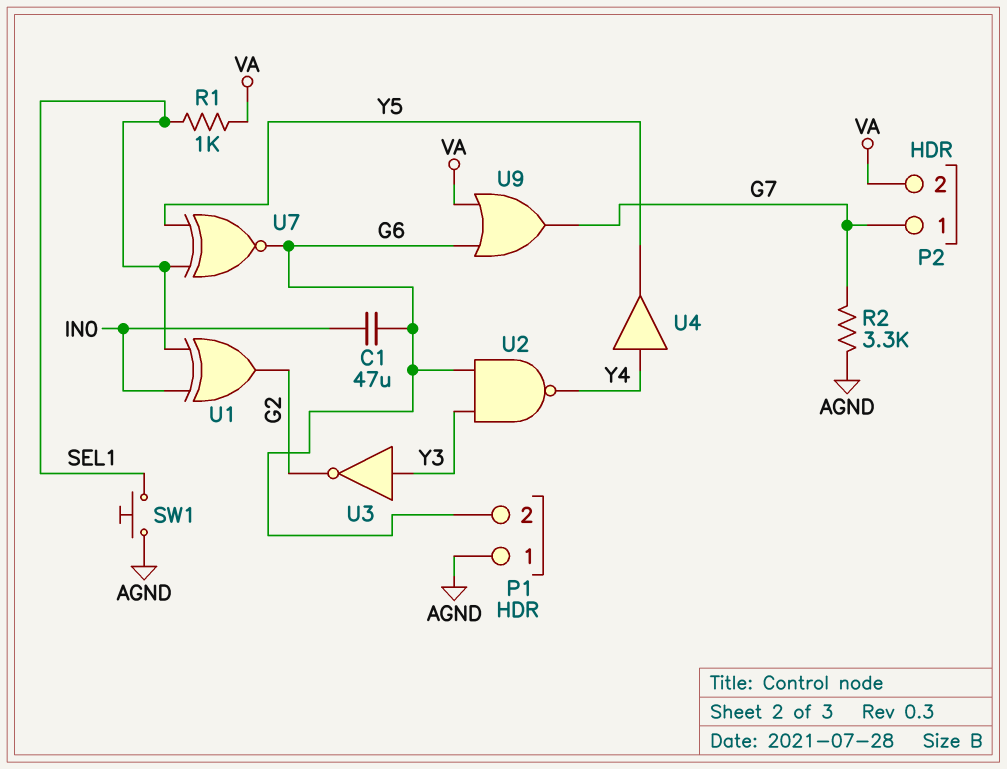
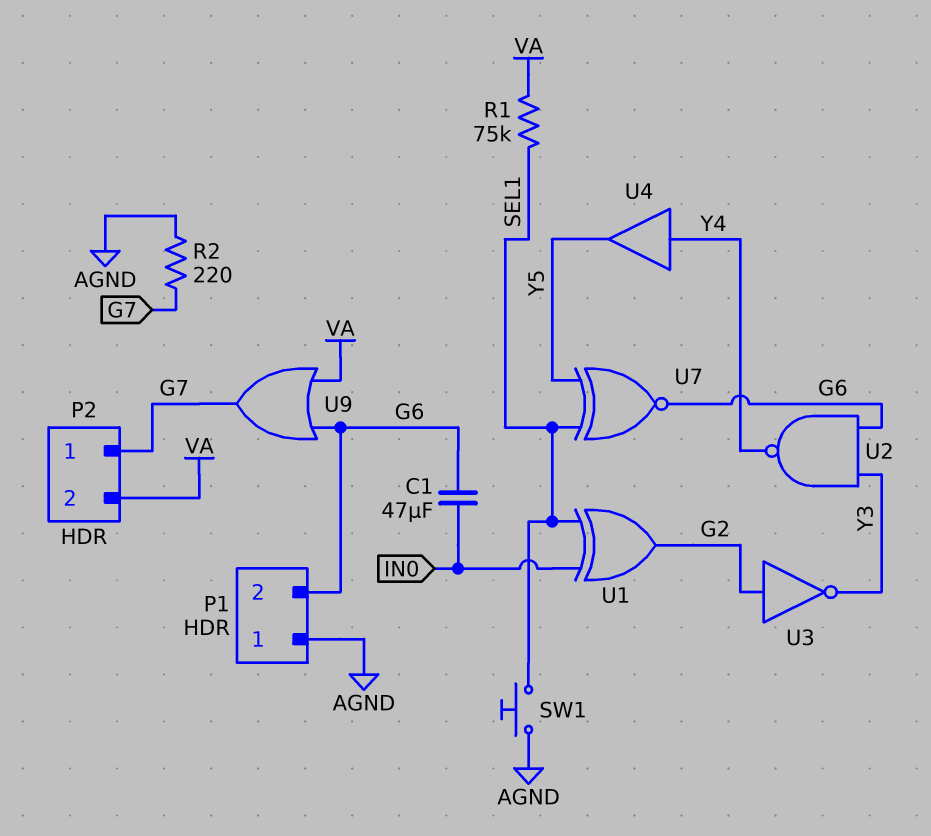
R1: 1k (SEL1, VA) -> 75k (SEL1, VA)
R2: 3.3k (AGND, G7) -> 220 (AGND, G7)
U3: NOT (in Y3, out G2) -> NOT (in G2, out Y3)

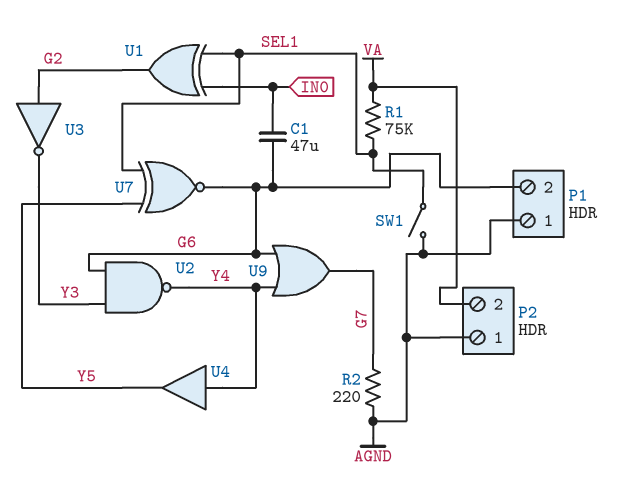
P2 pin 1: G7 -> AGND
SW1: button (AGND, SEL1) -> switch (AGND, SEL1)
U9: OR (in G6, in VA, out G7) -> OR (in G6, in Y4, out G7)

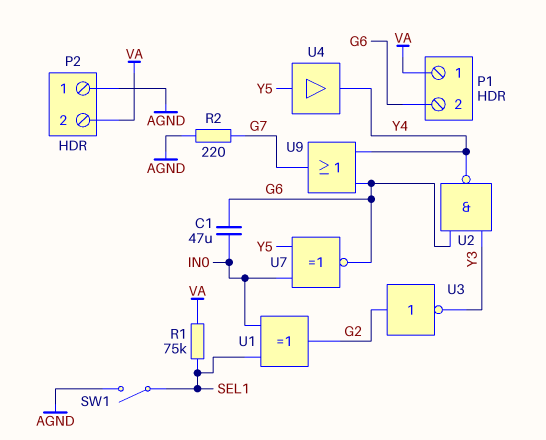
P1 pin 1: AGND -> VA
U4: buffer (in Y4, out Y5) -> buffer (in Y5, out Y4)
U7: XNOR (in SEL1, in Y5, out G6) -> XNOR (in IN0, in Y5, out G6)

